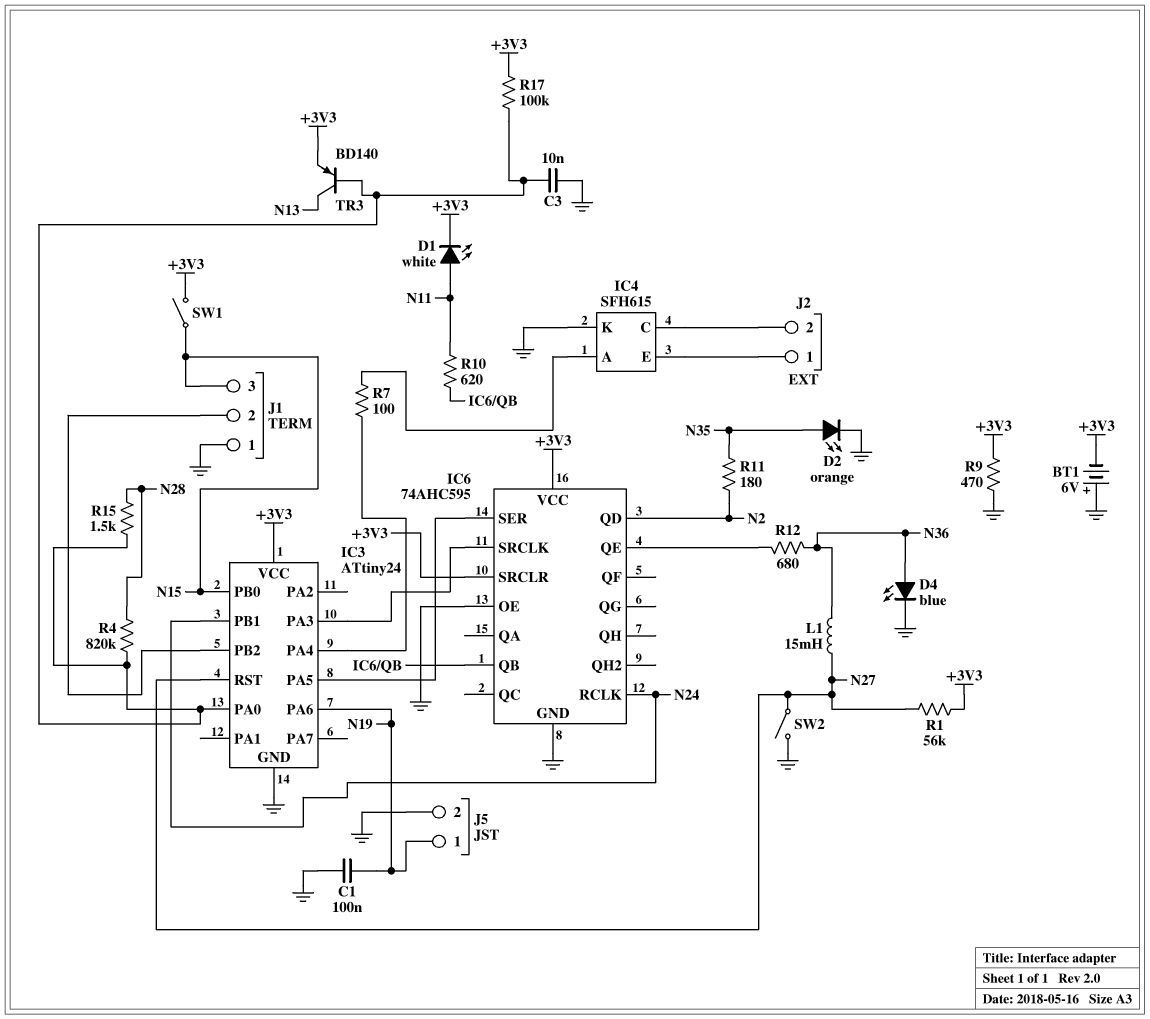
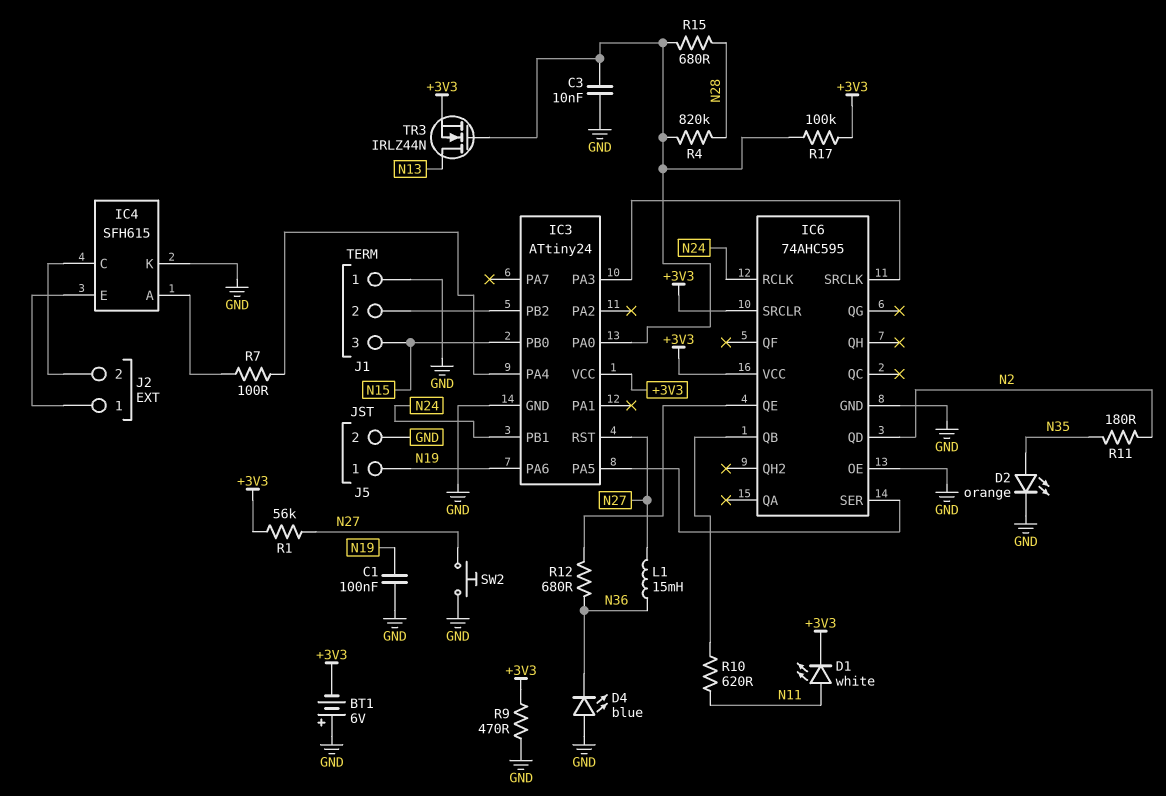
D4: LED blue (A N36, K GND) -> LED blue (A GND, K N36)
R15: 1.5k (IC3/PA0, N28) -> 680 (IC3/PA0, N28)
SW1: switch (+3V3, N15) -> none
SW2: switch (GND, N27) -> button (GND, N27)
TR3: PNP BD140 (B IC3/PA0, C N13, E +3V3) -> NMOS IRLZ44N (G IC3/PA0, D N13, S +3V3)

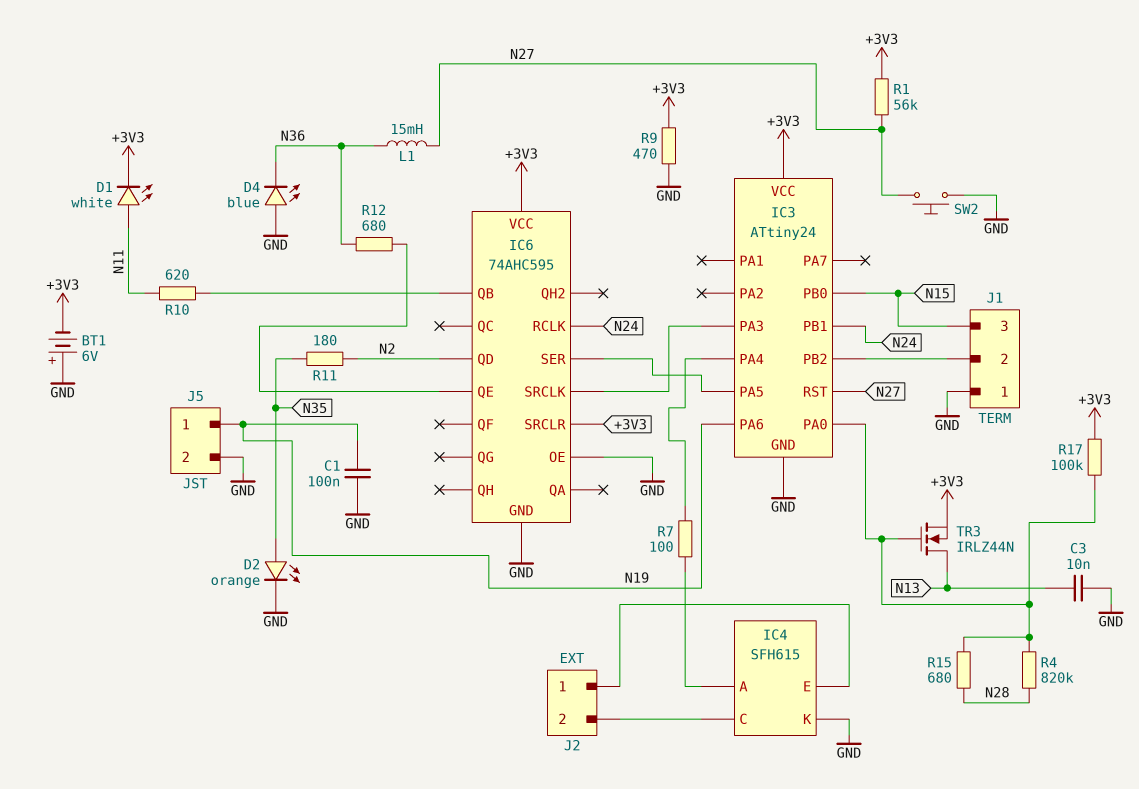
C3: 10nF (GND, IC3/PA0) -> 10nF (GND, N13)

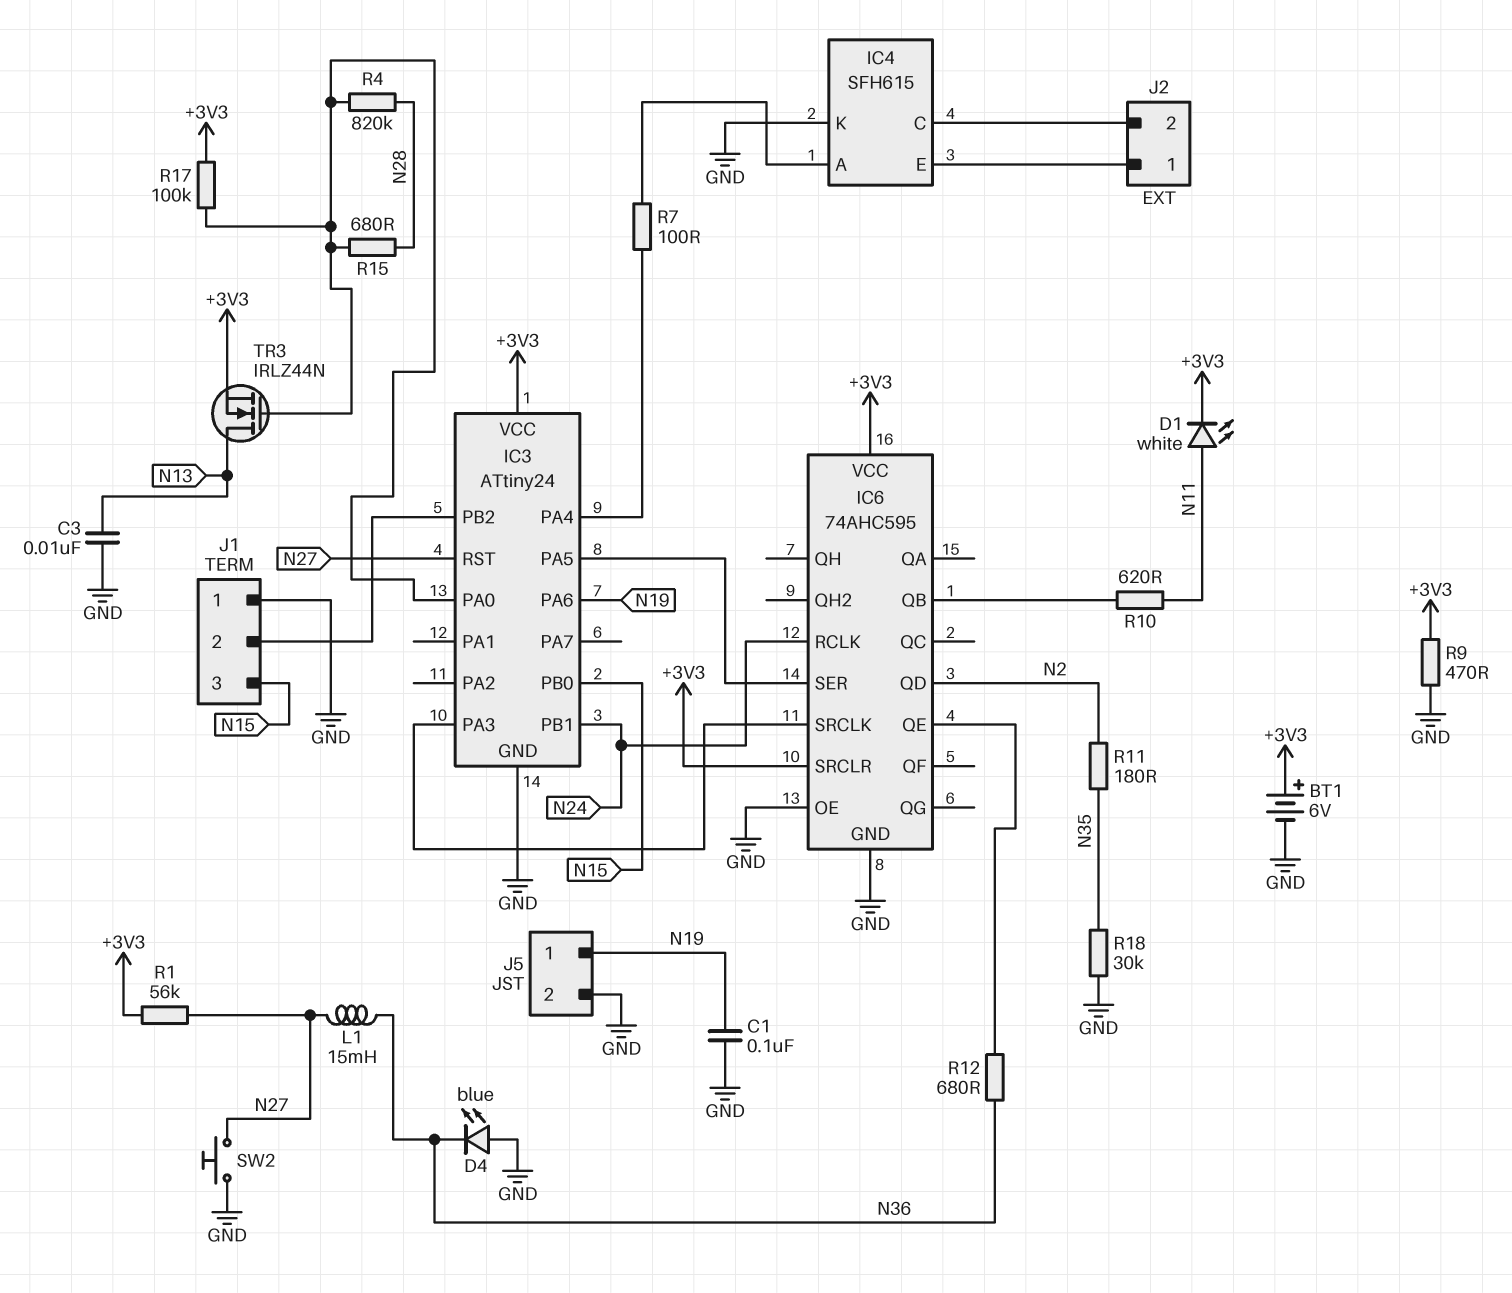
BT1: 6V (plus GND, minus +3V3) -> 6V (plus +3V3, minus GND)
D2: LED orange (A N35, K GND) -> none
R18: none -> 30k (GND, N35)

